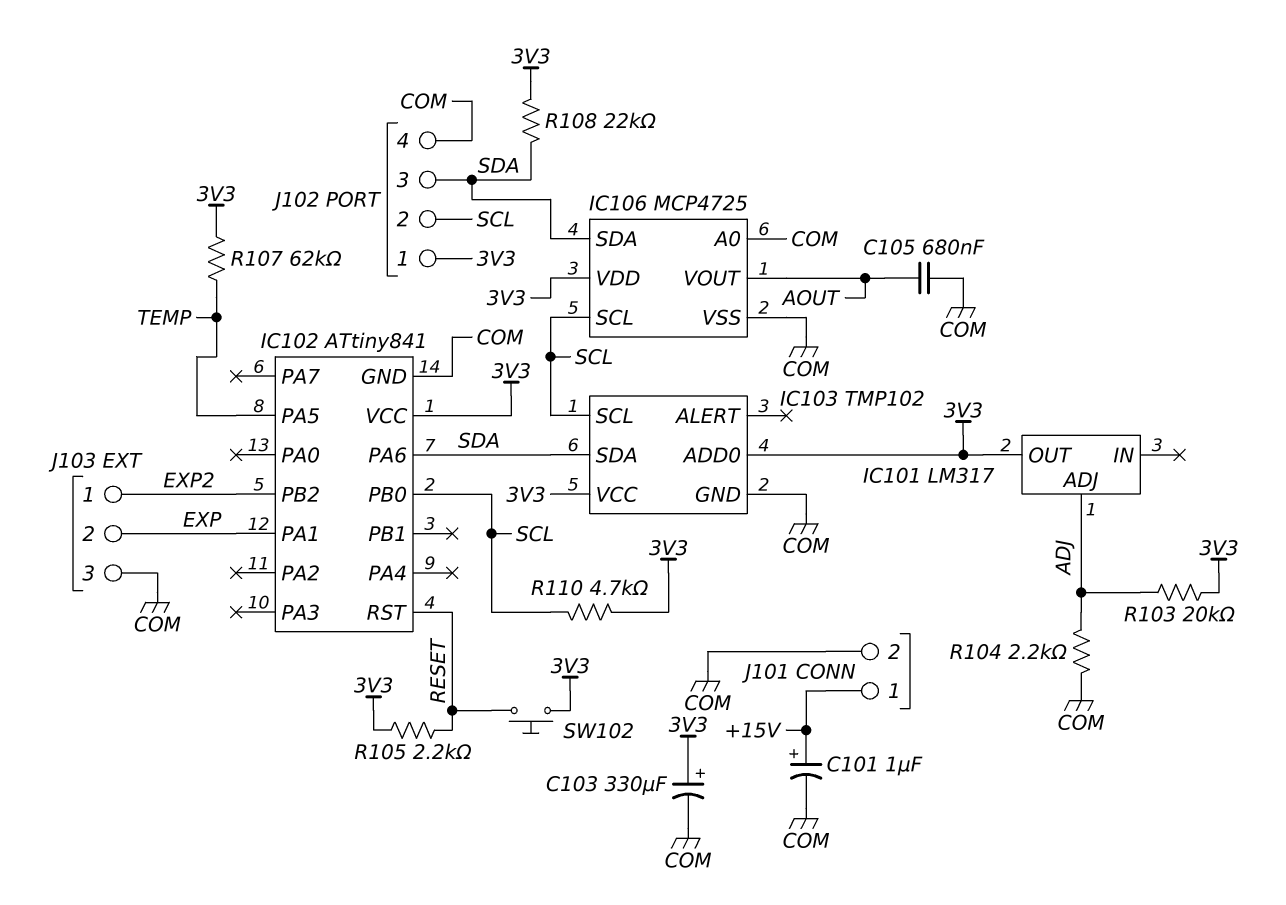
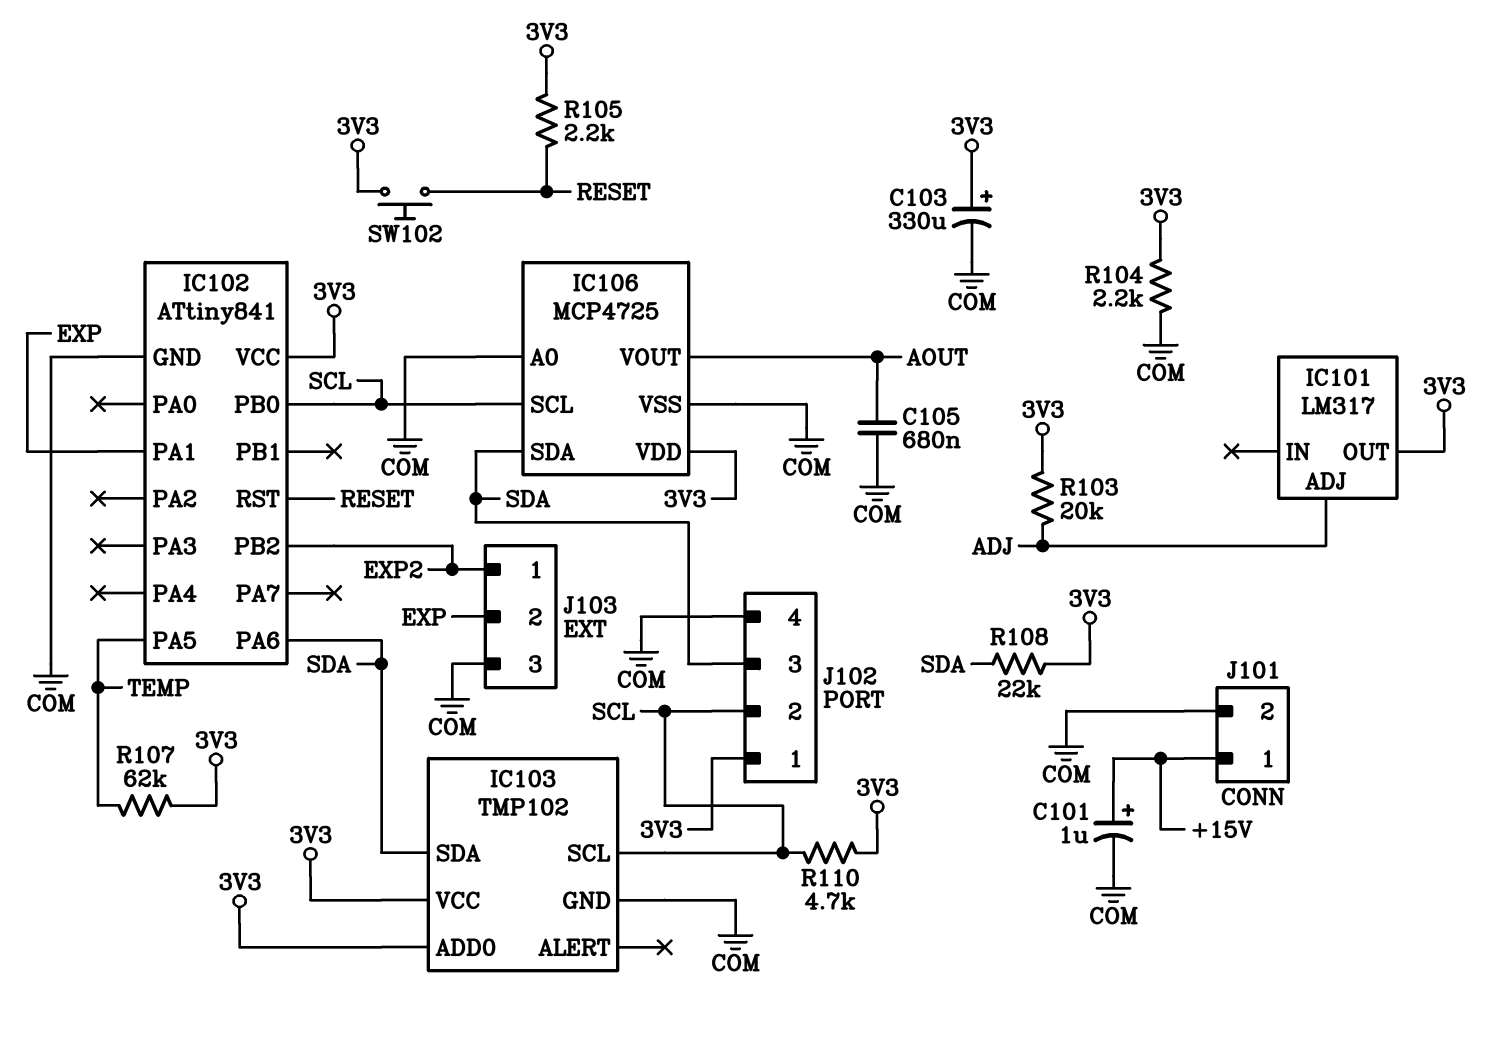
R104: 2.2k (ADJ, COM) -> 2.2k (3V3, COM)

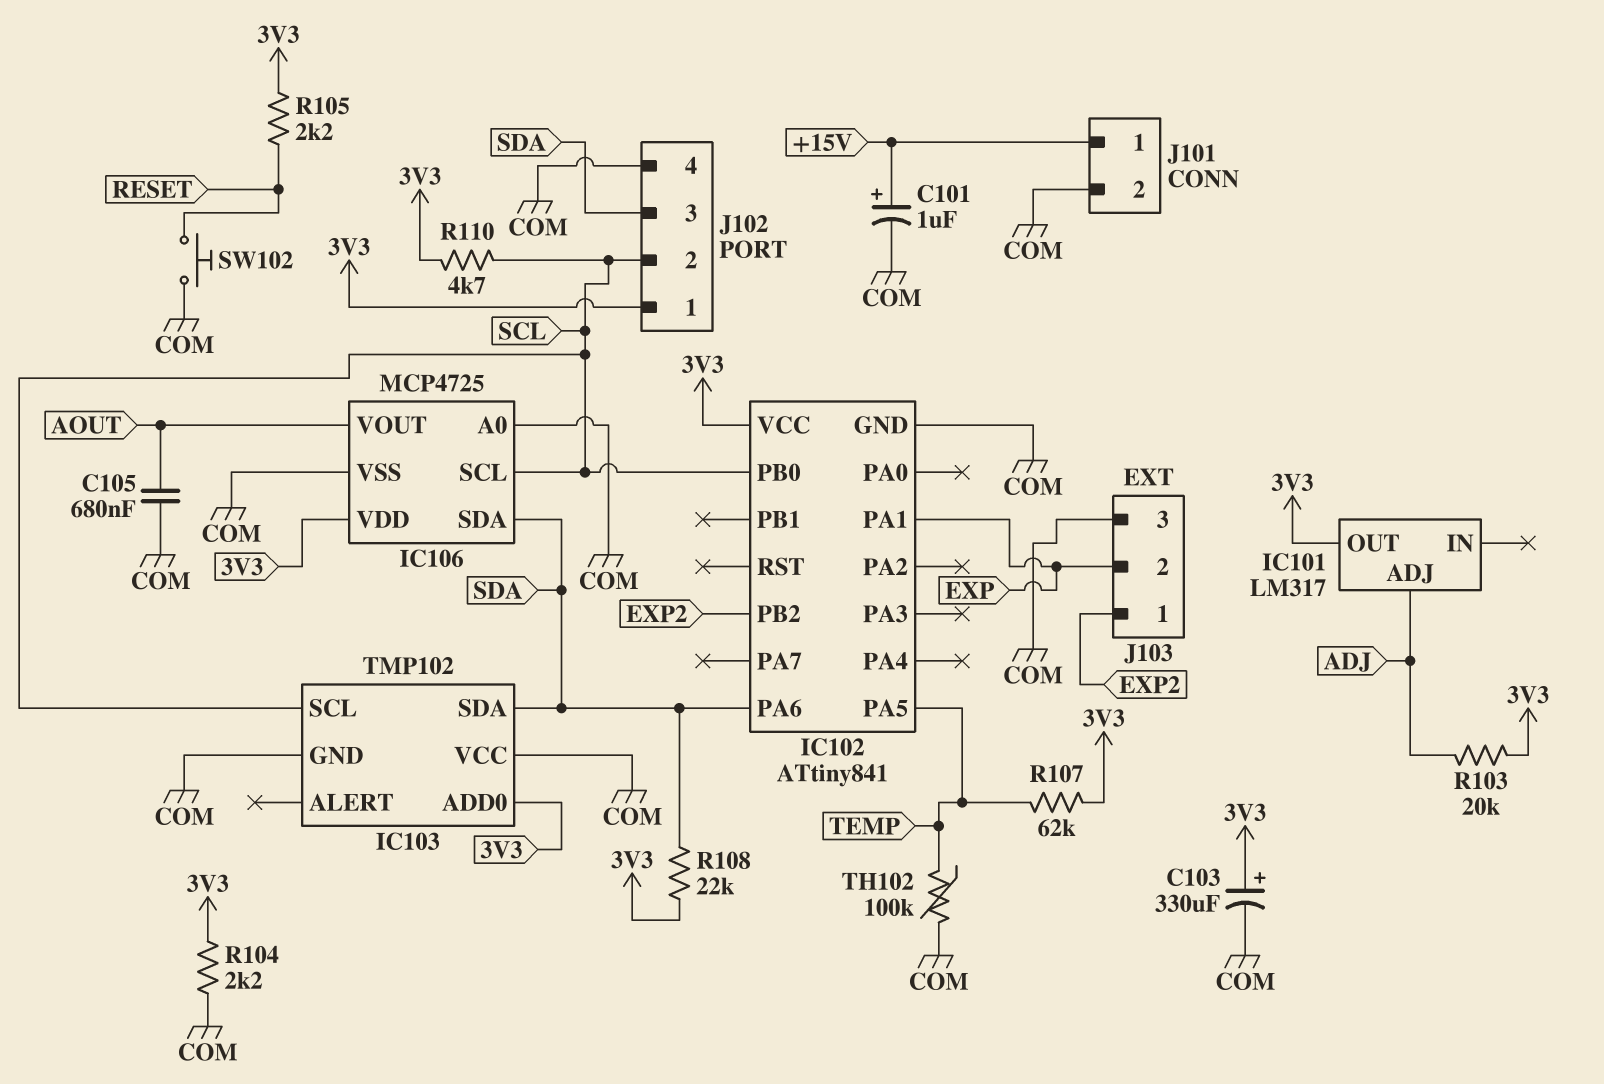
IC102 pin RST: RESET -> none
IC103 pin VCC: 3V3 -> COM
SW102: button (3V3, RESET) -> button (COM, RESET)
TH102: none -> 100k (COM, TEMP)

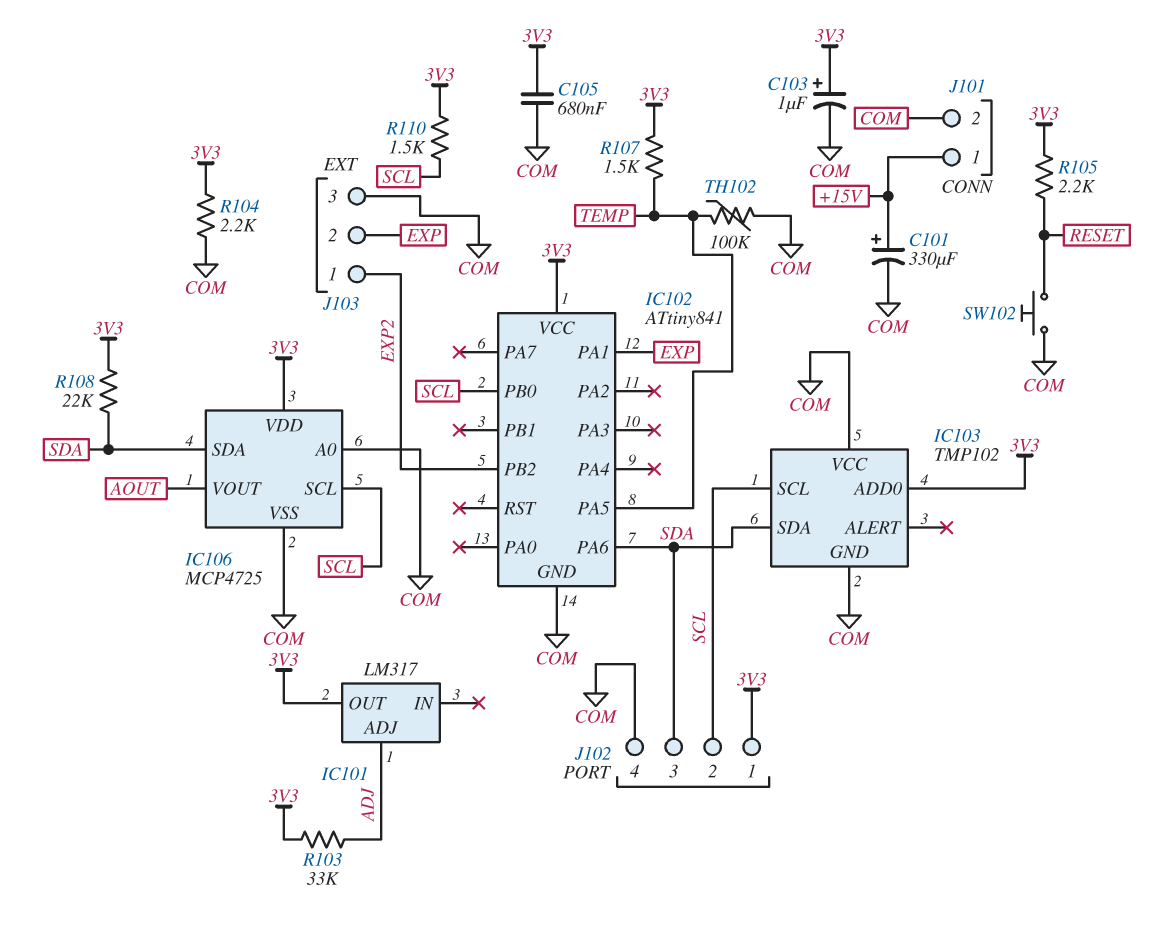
C101: 1uF (plus +15V, minus COM) -> 330uF (plus +15V, minus COM)
C103: 330uF (plus 3V3, minus COM) -> 1uF (plus 3V3, minus COM)
C105: 680nF (AOUT, COM) -> 680nF (3V3, COM)
R103: 20k (3V3, ADJ) -> 33k (3V3, ADJ)
R107: 62k (3V3, TEMP) -> 1.5k (3V3, TEMP)
R110: 4.7k (3V3, SCL) -> 1.5k (3V3, SCL)

